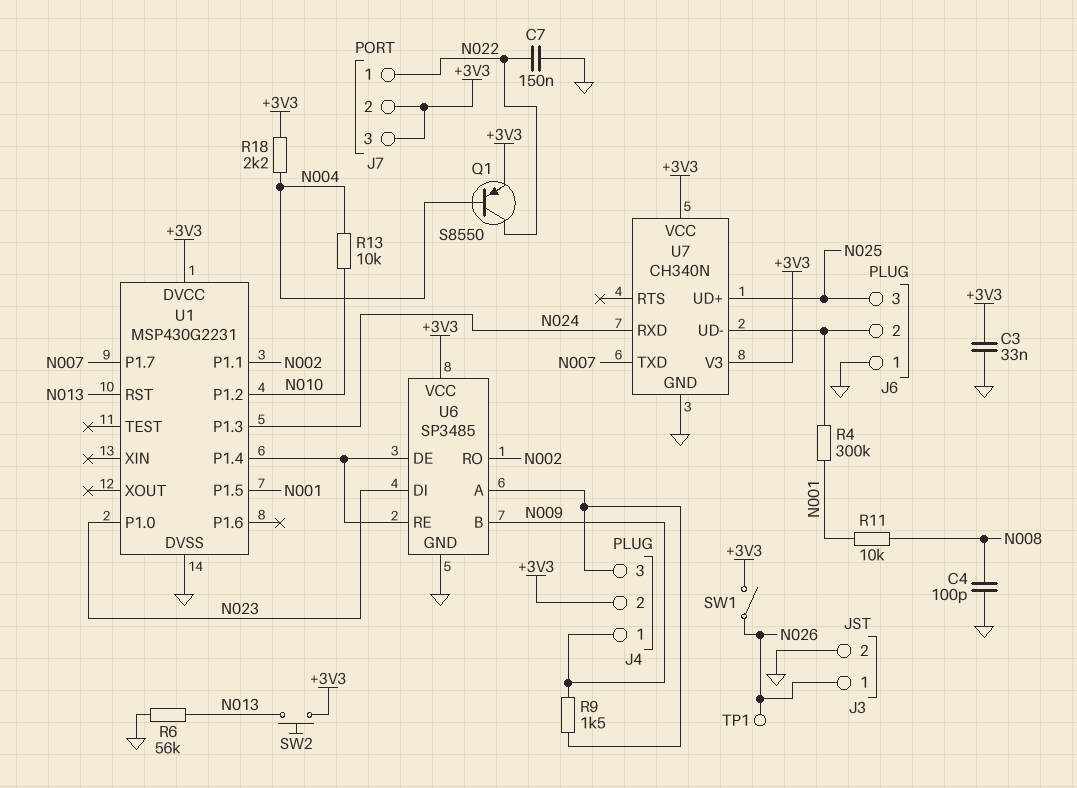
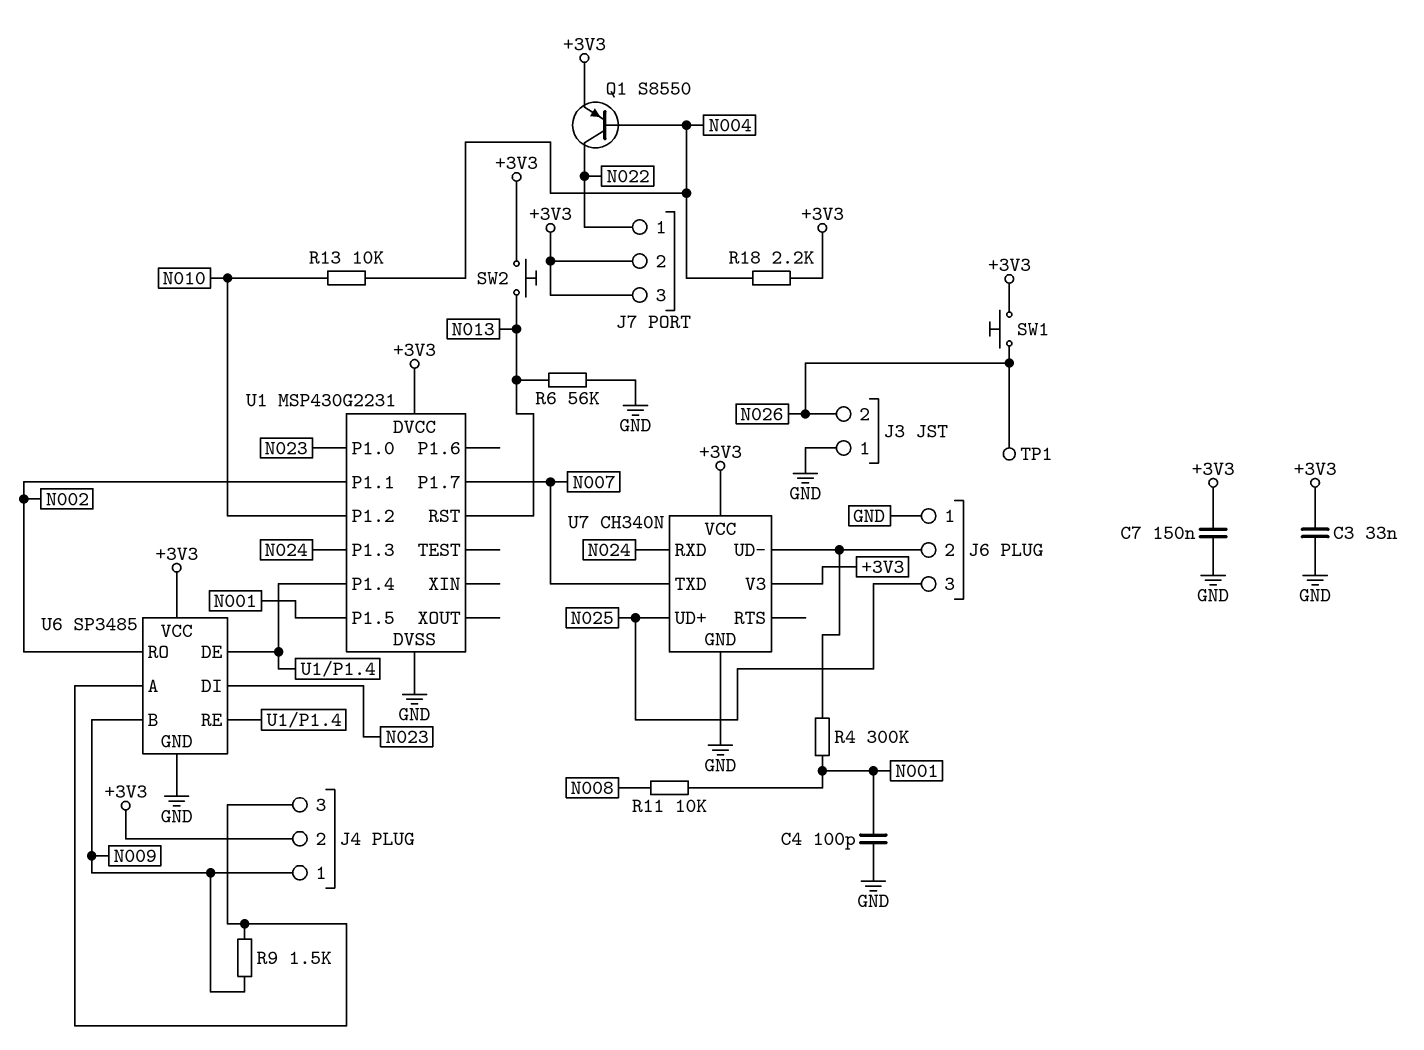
C4: 100pF (GND, N008) -> 100pF (GND, N001)
C7: 150nF (GND, N022) -> 150nF (+3V3, GND)
J3 pin 1: N026 -> GND
J3 pin 2: GND -> N026
SW1: switch (+3V3, N026) -> button (+3V3, N026)

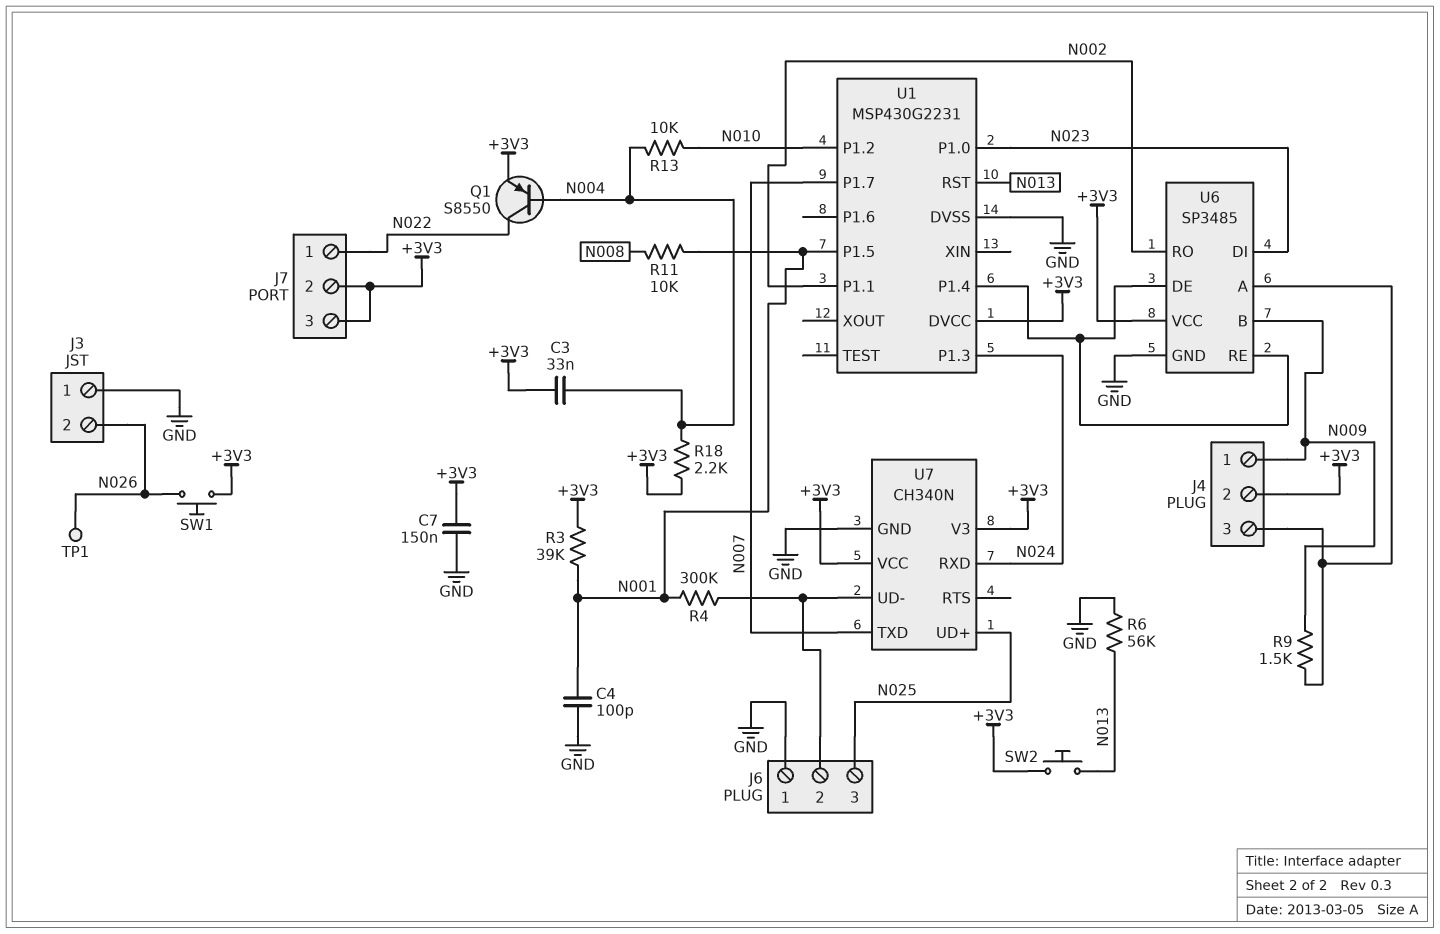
C3: 33nF (+3V3, GND) -> 33nF (+3V3, N004)
R3: none -> 39k (+3V3, N001)

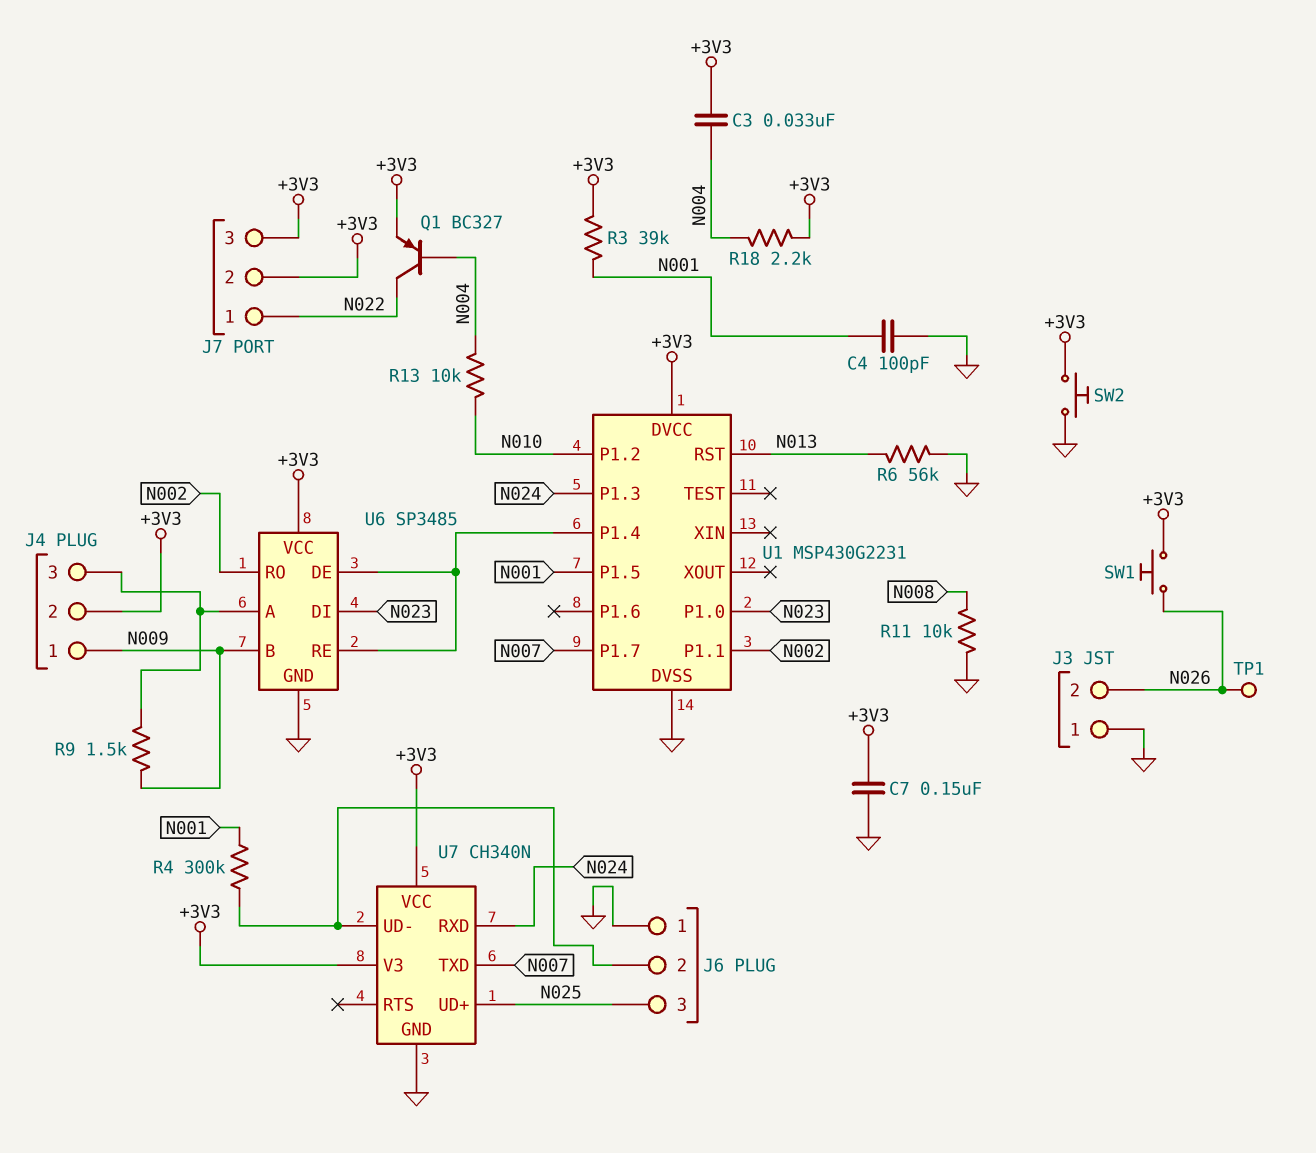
Q1: PNP S8550 (B N004, C N022, E +3V3) -> PNP BC327 (B N004, C N022, E +3V3)
R11: 10k (N001, N008) -> 10k (GND, N008)
SW2: button (+3V3, N013) -> button (+3V3, GND)

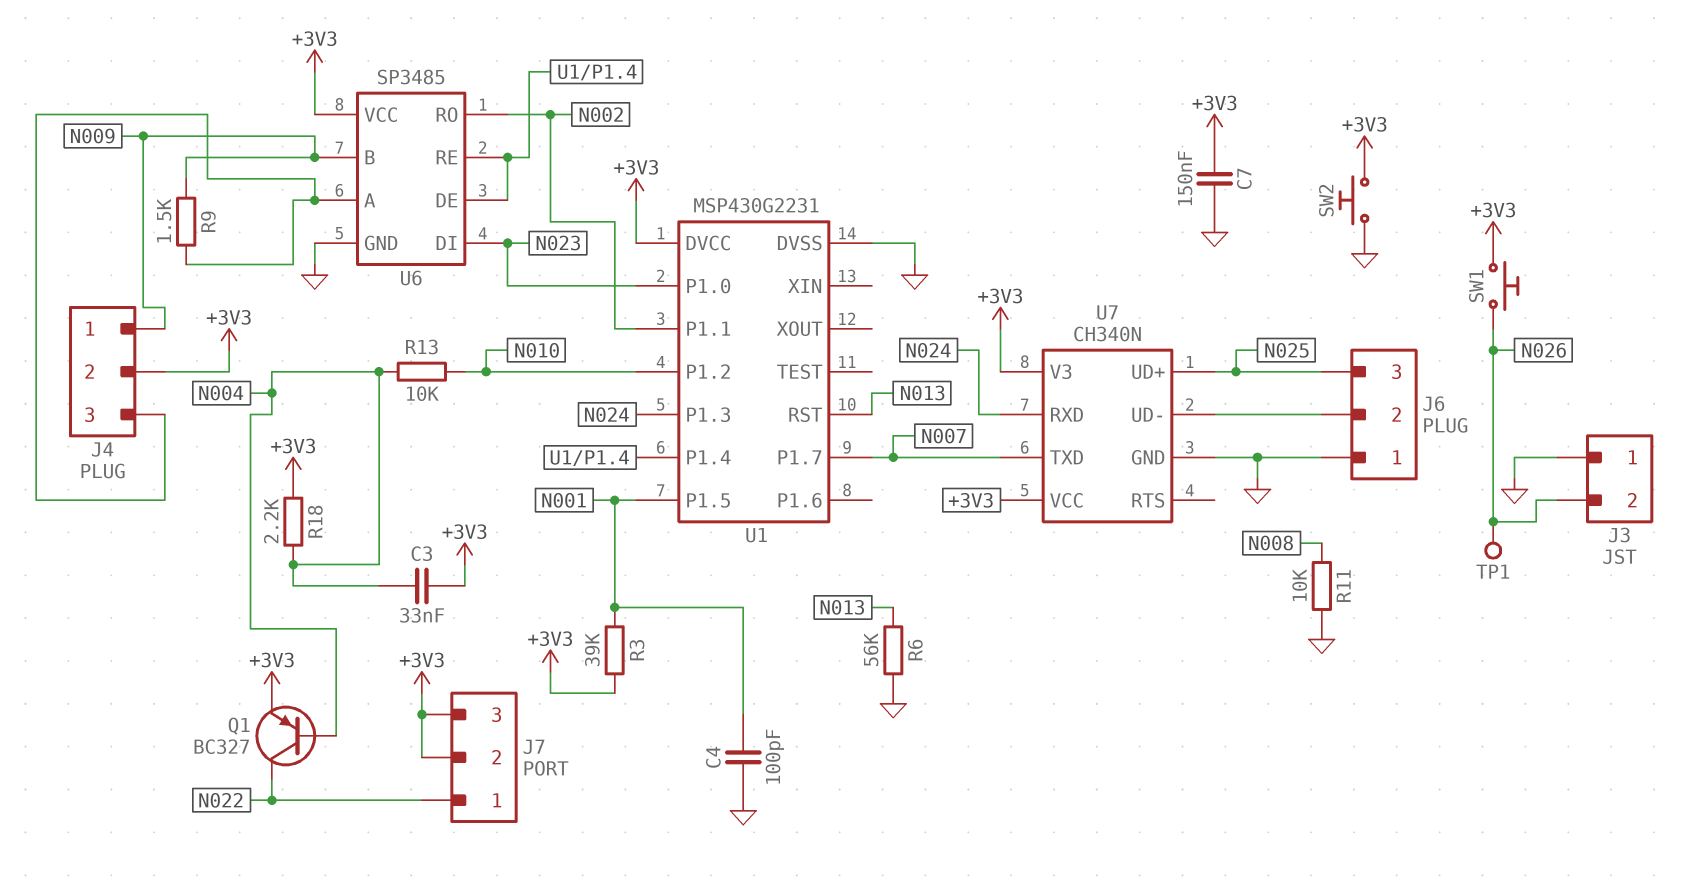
R4: 300k (J6/2, N001) -> none

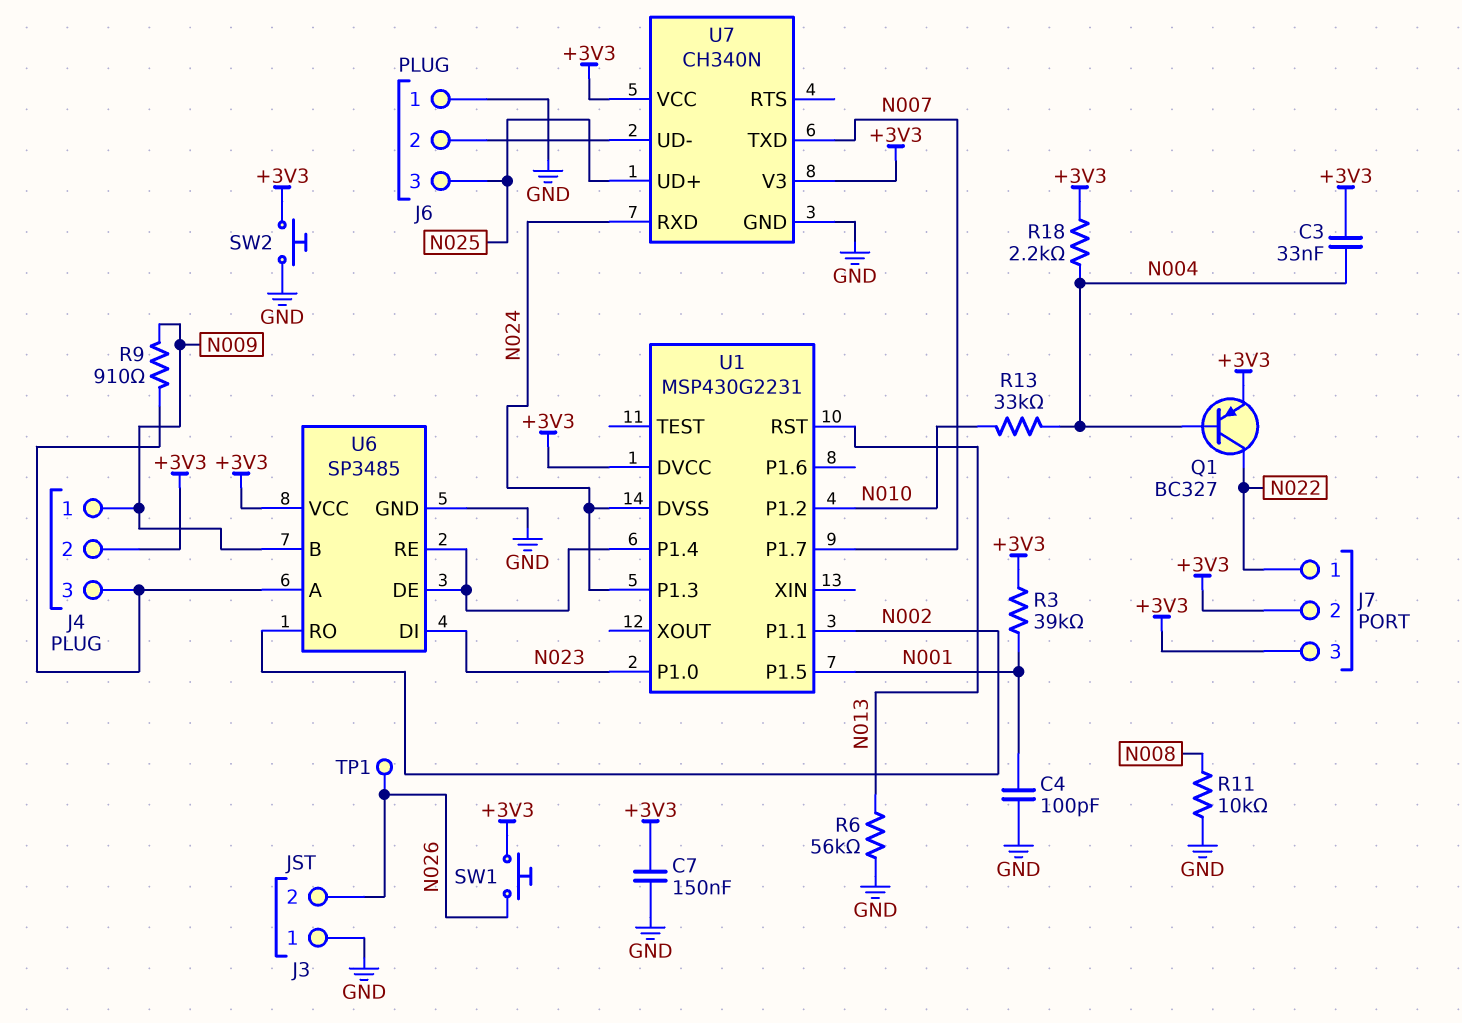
R9: 1.5k (J4/3, N009) -> 910 (J4/3, N009)
R13: 10k (N004, N010) -> 33k (N004, N010)
U1 pin DVSS: GND -> N024

